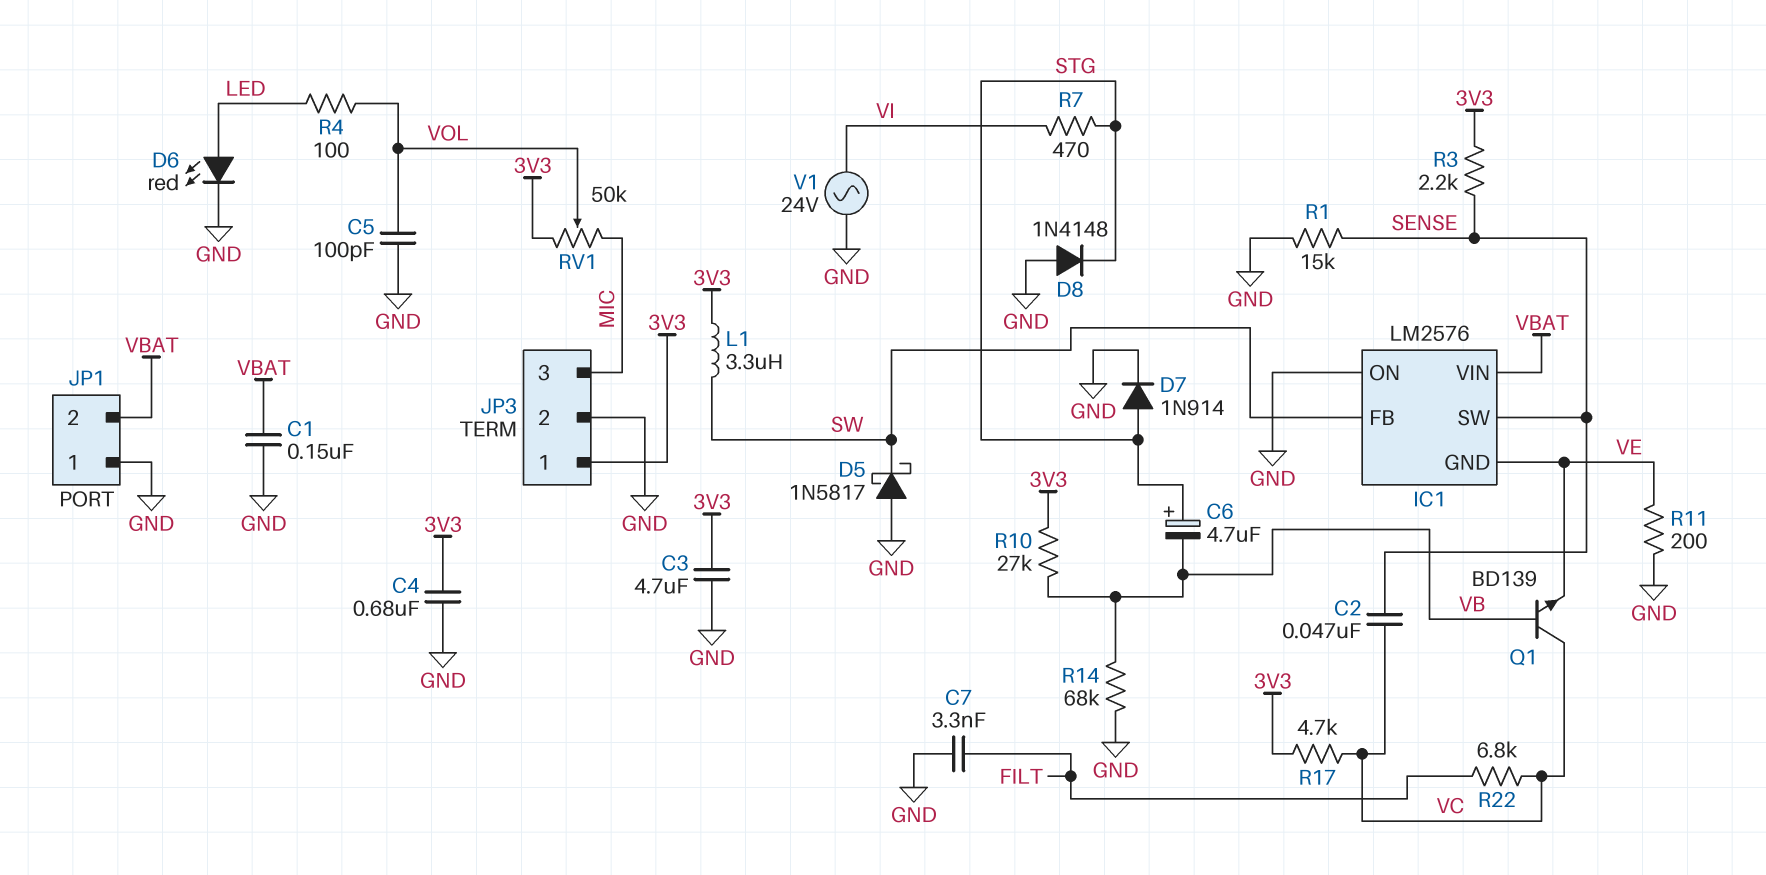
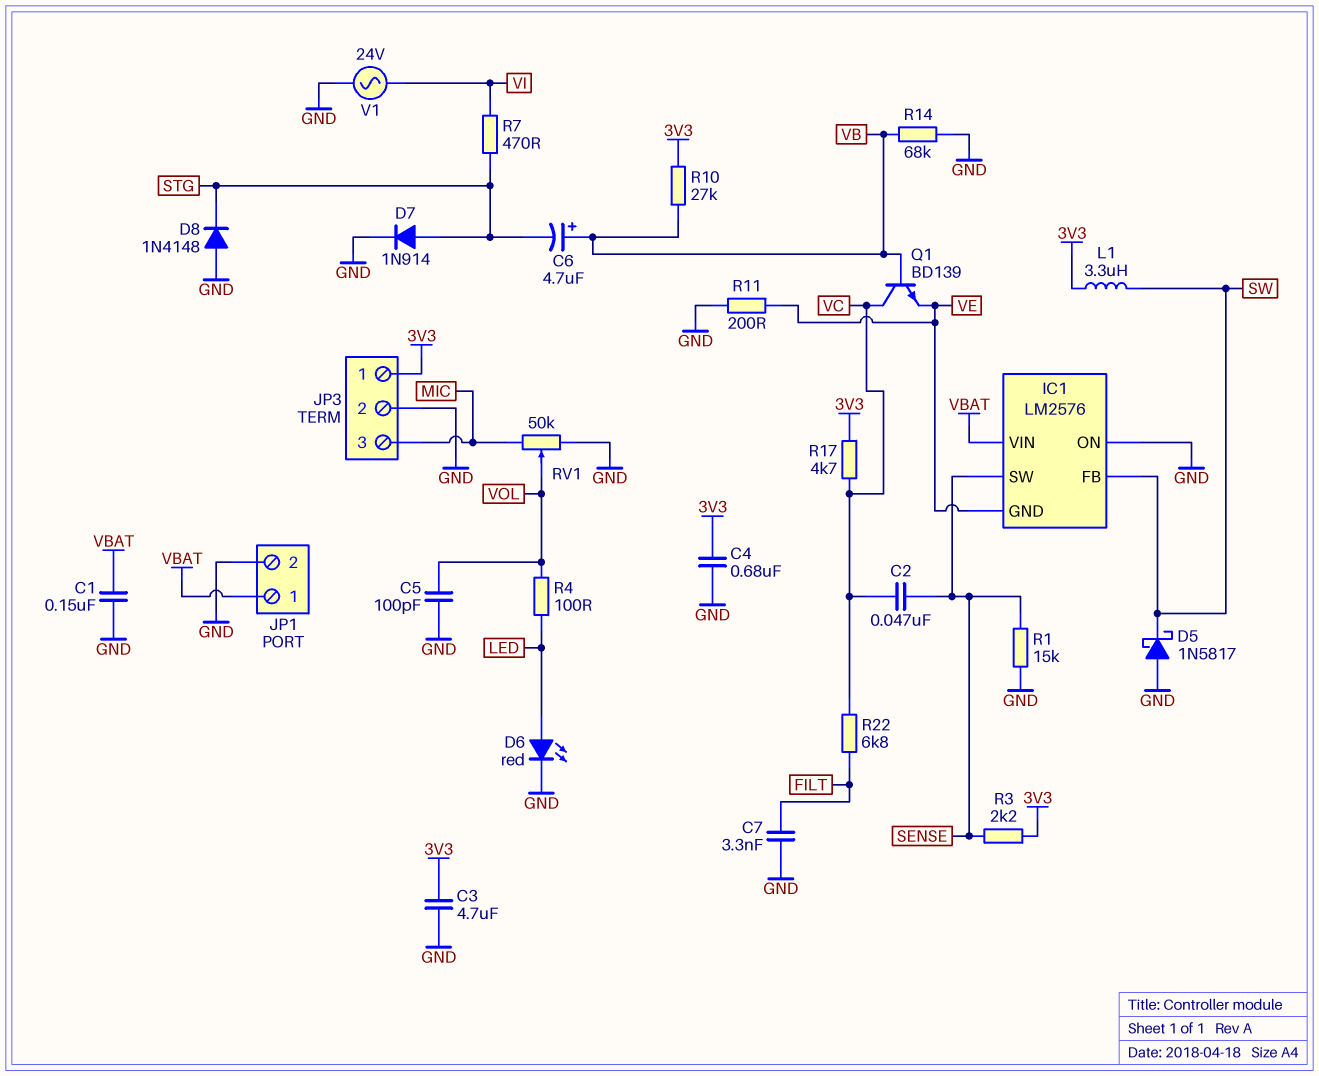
C6: 4.7uF (plus STG, minus VB) -> 4.7uF (plus VB, minus STG)
JP1 pin 1: GND -> VBAT
JP1 pin 2: VBAT -> GND
RV1: 50k (3V3, MIC, wiper VOL) -> 50k (GND, MIC, wiper VOL)

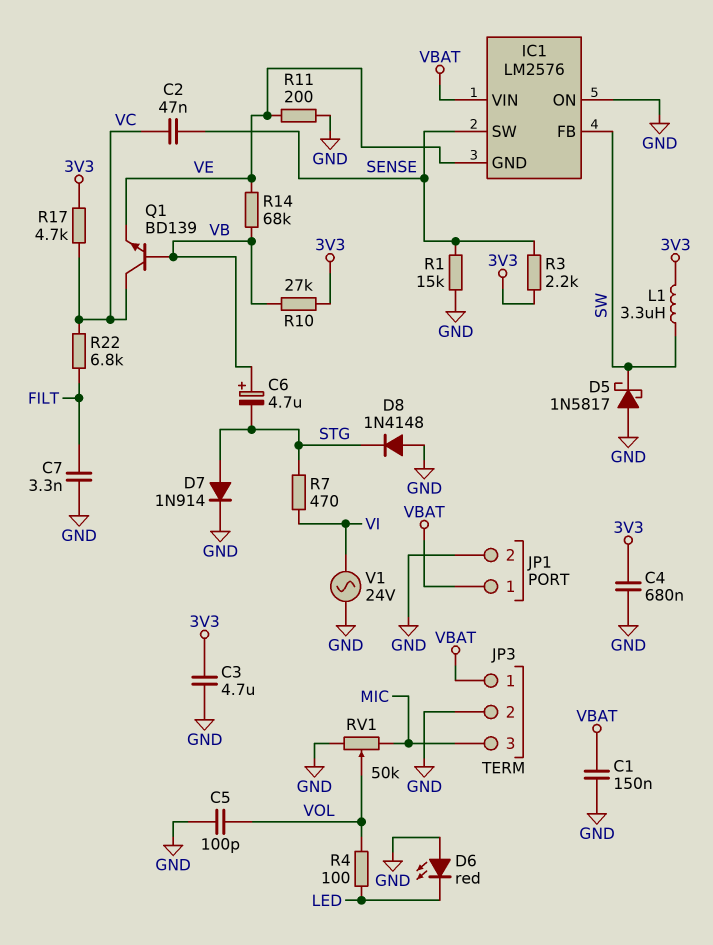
D6: LED red (A LED, K GND) -> LED red (A GND, K LED)
JP3 pin 1: 3V3 -> VBAT
R14: 68k (GND, VB) -> 68k (VB, VE)

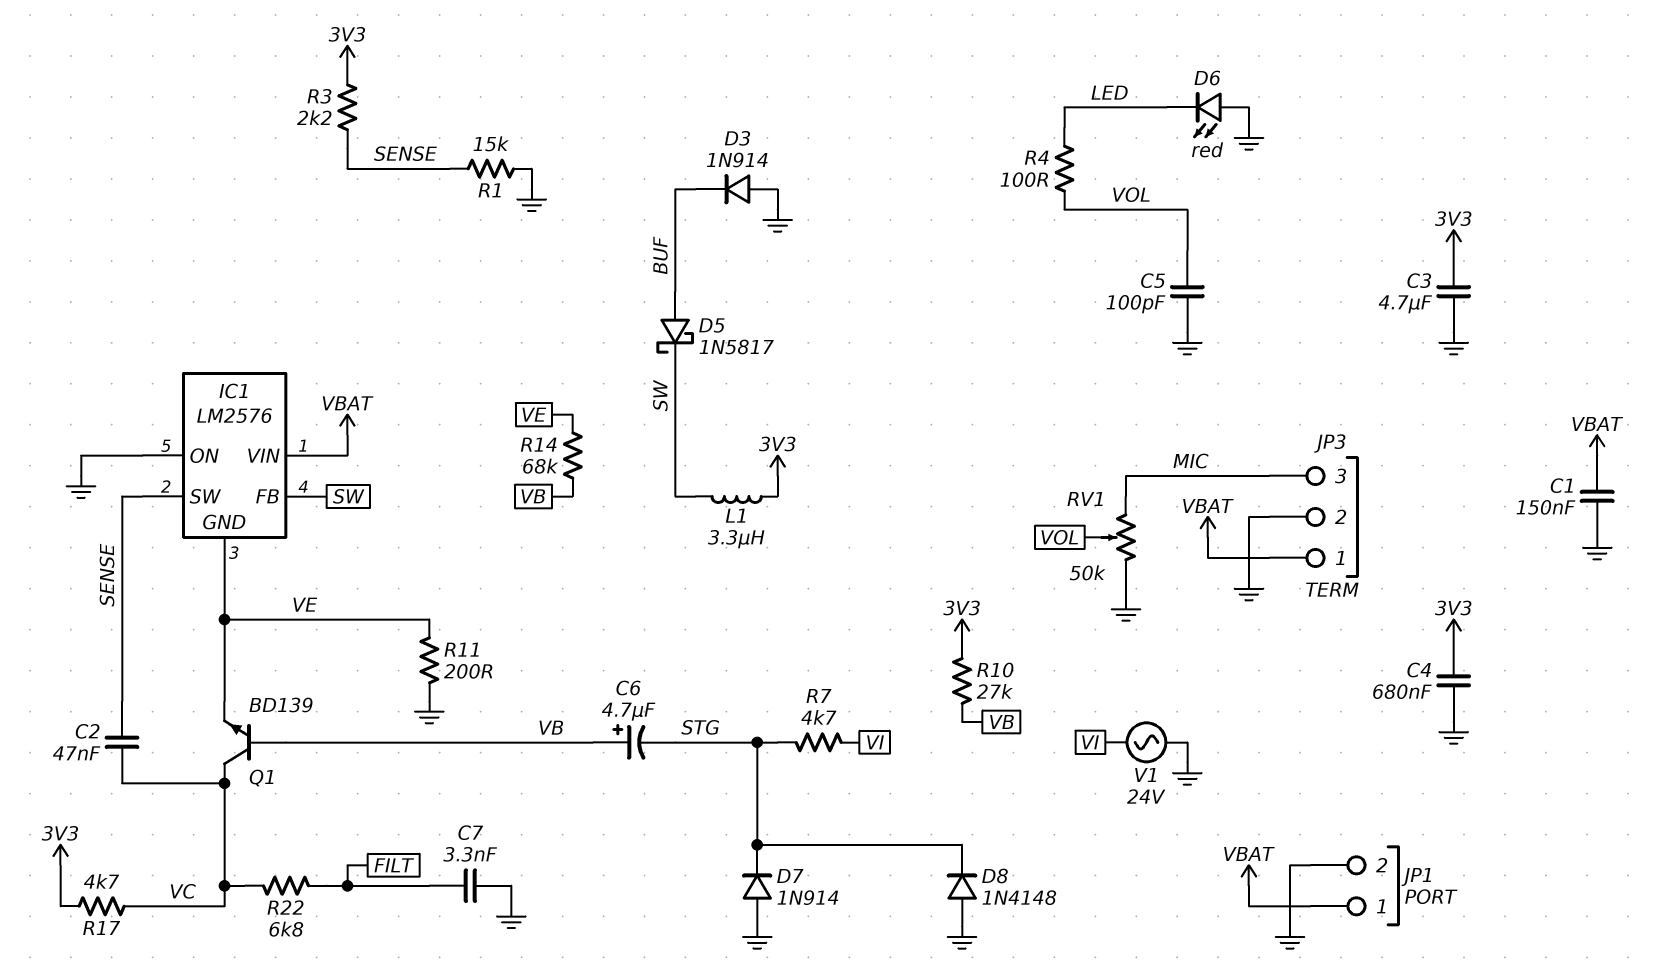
D3: none -> diode 1N914 (A GND, K BUF)
D5: schottky 1N5817 (A GND, K SW) -> schottky 1N5817 (A BUF, K SW)
D7: diode 1N914 (A STG, K GND) -> diode 1N914 (A GND, K STG)
R7: 470 (STG, VI) -> 4.7k (STG, VI)

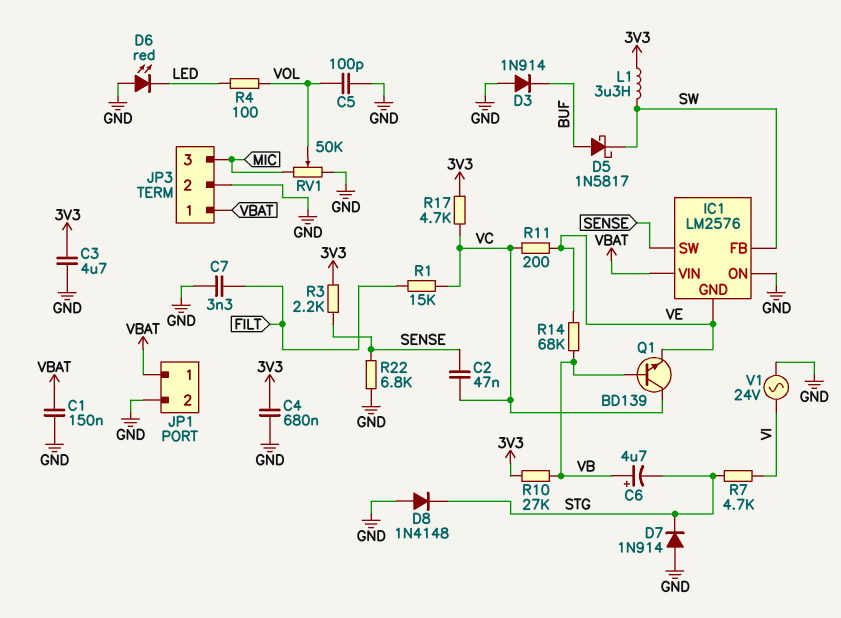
R1: 15k (GND, SENSE) -> 15k (FILT, VC)
R11: 200 (GND, VE) -> 200 (VC, VE)
R22: 6.8k (FILT, VC) -> 6.8k (GND, SENSE)

